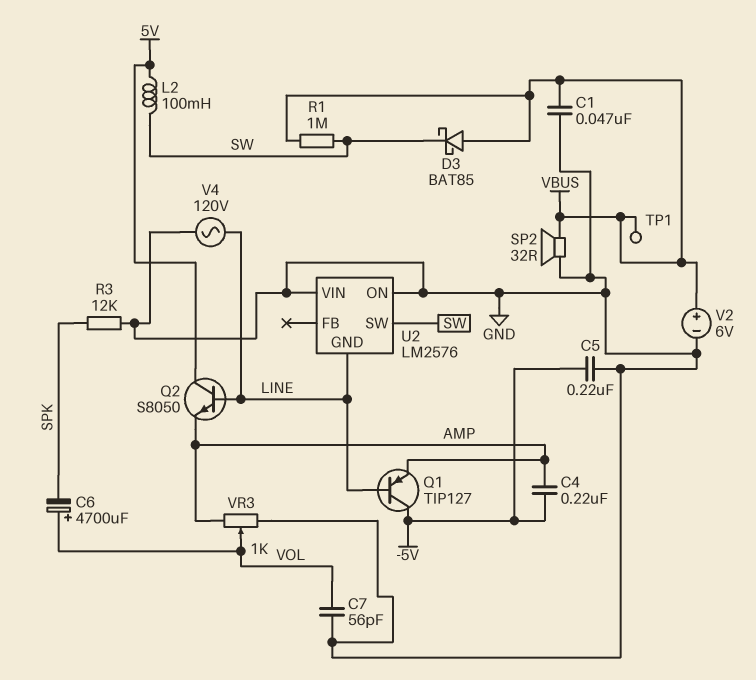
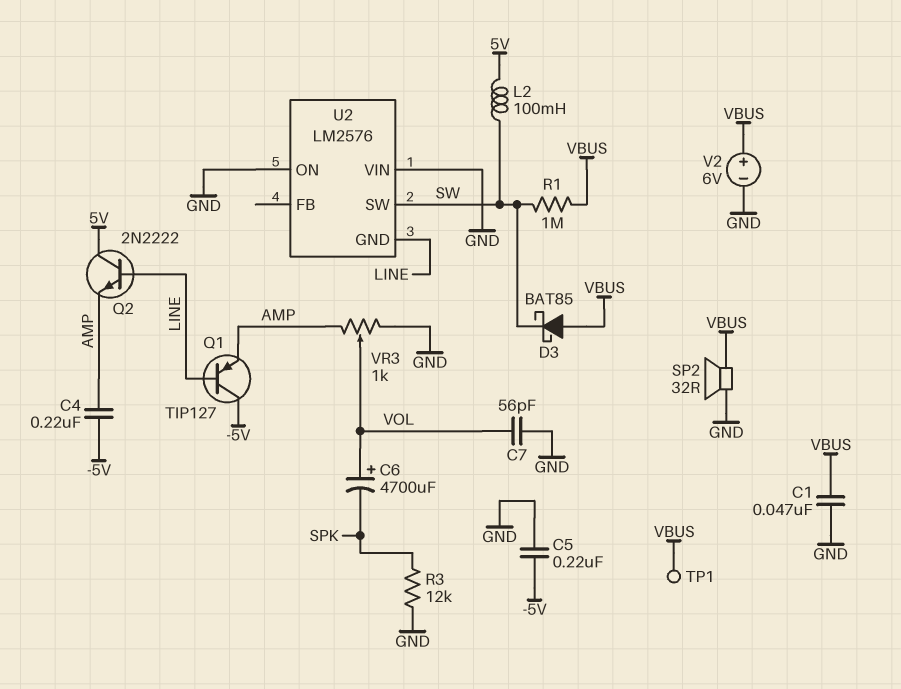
Q2: NPN S8050 (B LINE, C 5V, E AMP) -> NPN 2N2222 (B LINE, C 5V, E AMP)
V4: AC 120V (GND, LINE) -> none

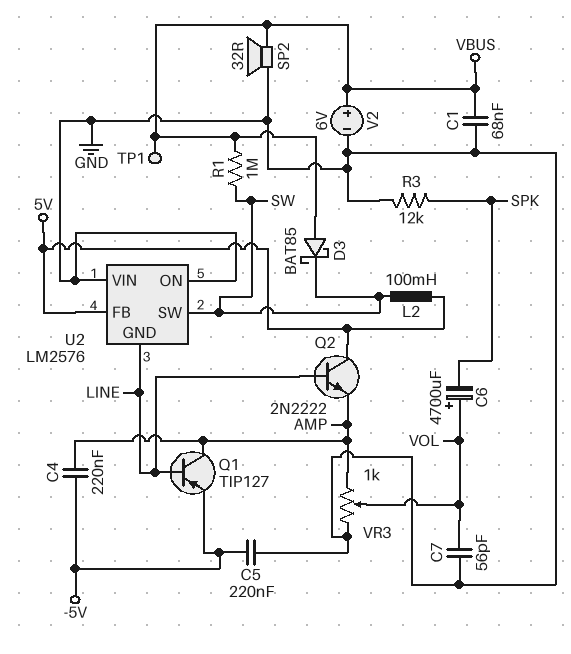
C1: 47nF (GND, VBUS) -> 68nF (GND, VBUS)
Q1: PNP TIP127 (B LINE, C -5V, E AMP) -> PNP TIP127 (B LINE, C AMP, E -5V)
U2 pin FB: none -> 5V

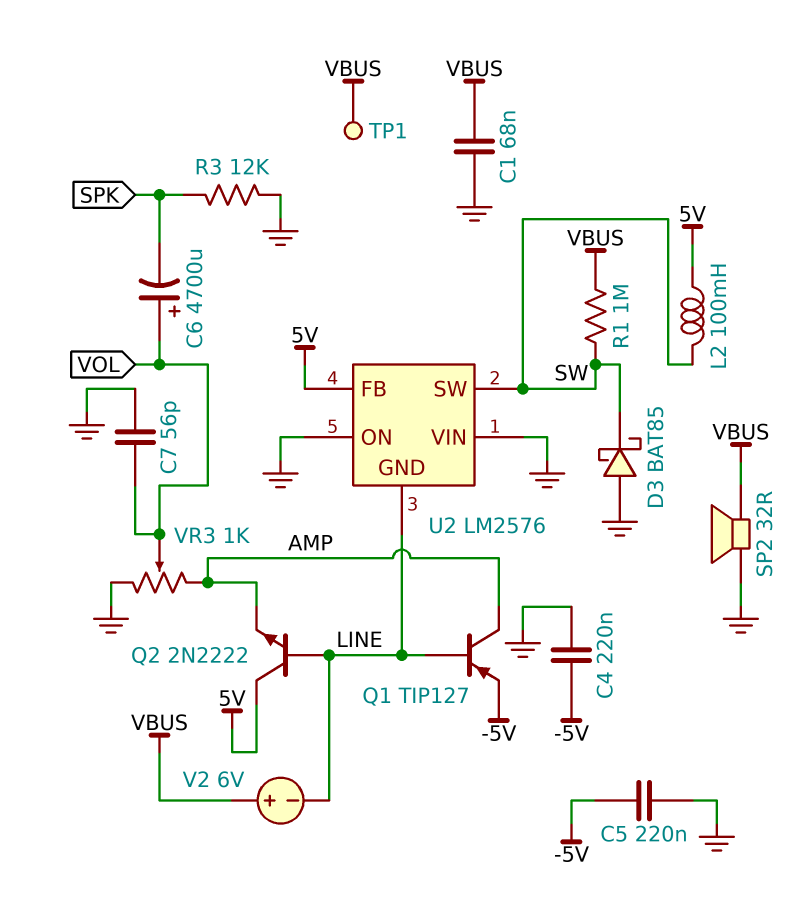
C4: 220nF (-5V, AMP) -> 220nF (-5V, GND)
D3: schottky BAT85 (A VBUS, K SW) -> schottky BAT85 (A GND, K SW)
V2: 6V (plus VBUS, minus GND) -> 6V (plus VBUS, minus LINE)

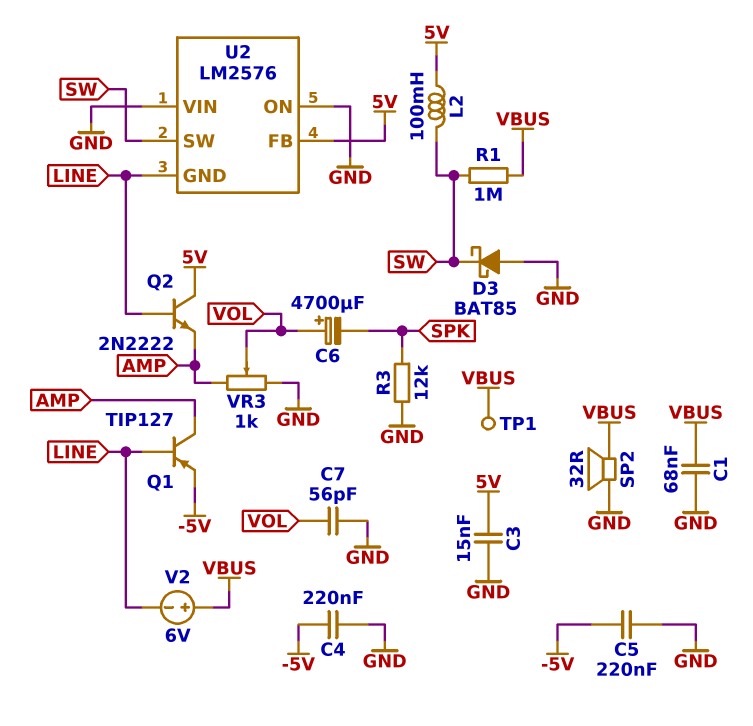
C3: none -> 15nF (5V, GND)

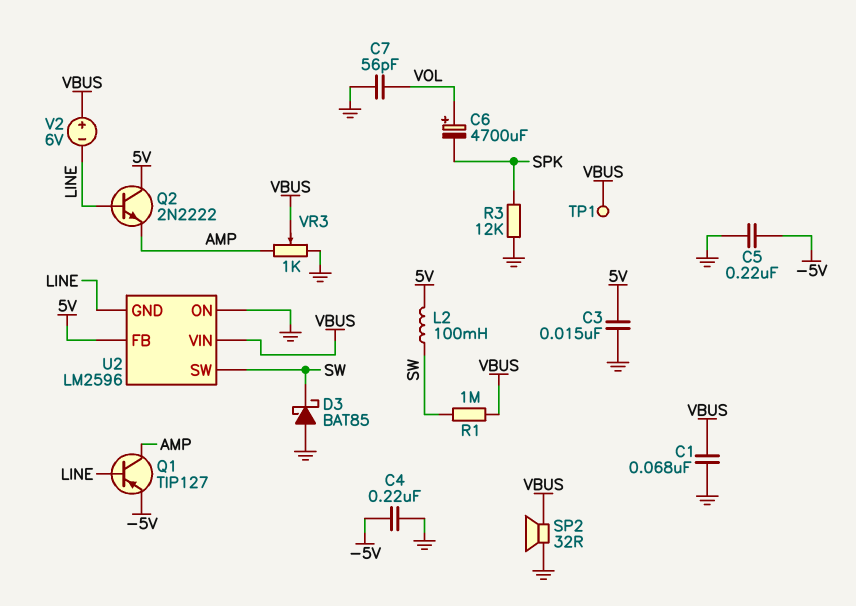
U2: LM2576 -> LM2596
U2 pin VIN: GND -> VBUS
VR3: 1k (AMP, GND, wiper VOL) -> 1k (AMP, GND, wiper VBUS)

